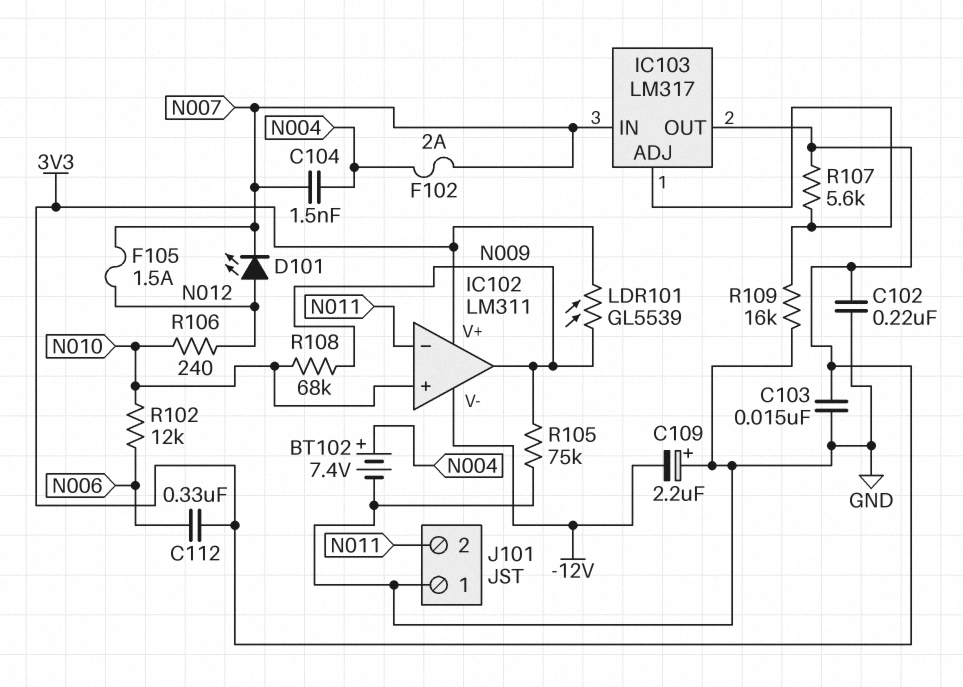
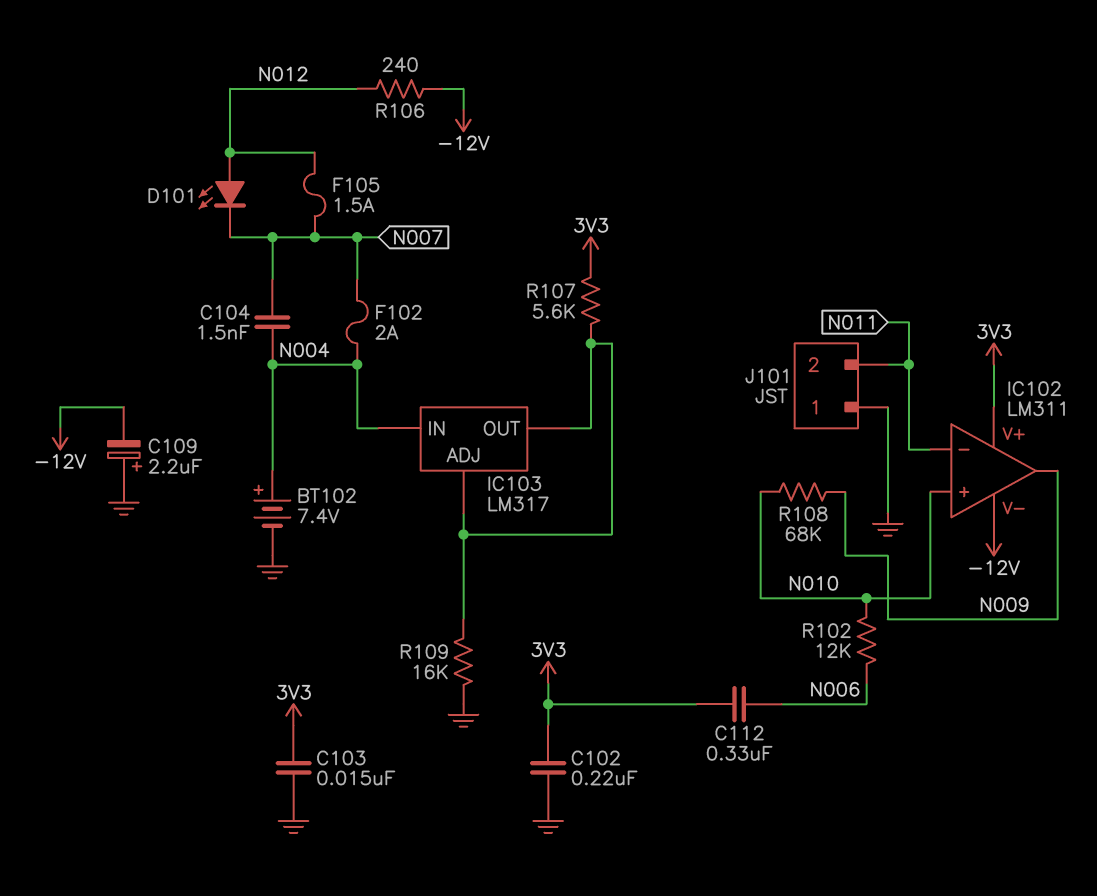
IC103 pin IN: N007 -> N004
IC103 pin OUT: 3V3 -> IC103/ADJ
LDR101: GL5539 (3V3, N009) -> none
R105: 75k (GND, N009) -> none
R106: 240 (N010, N012) -> 240 (-12V, N012)

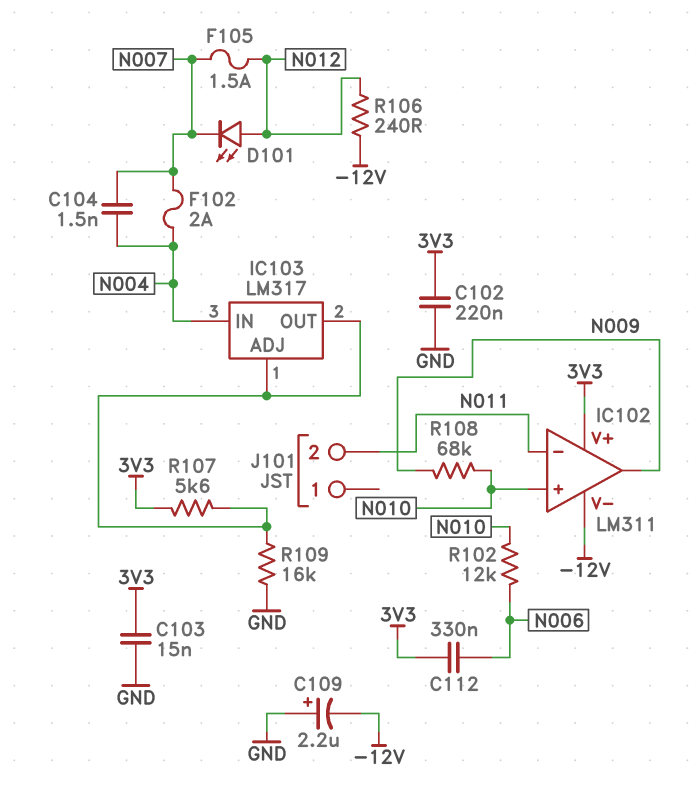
BT102: 7.4V (plus N004, minus GND) -> none
J101 pin 1: GND -> none

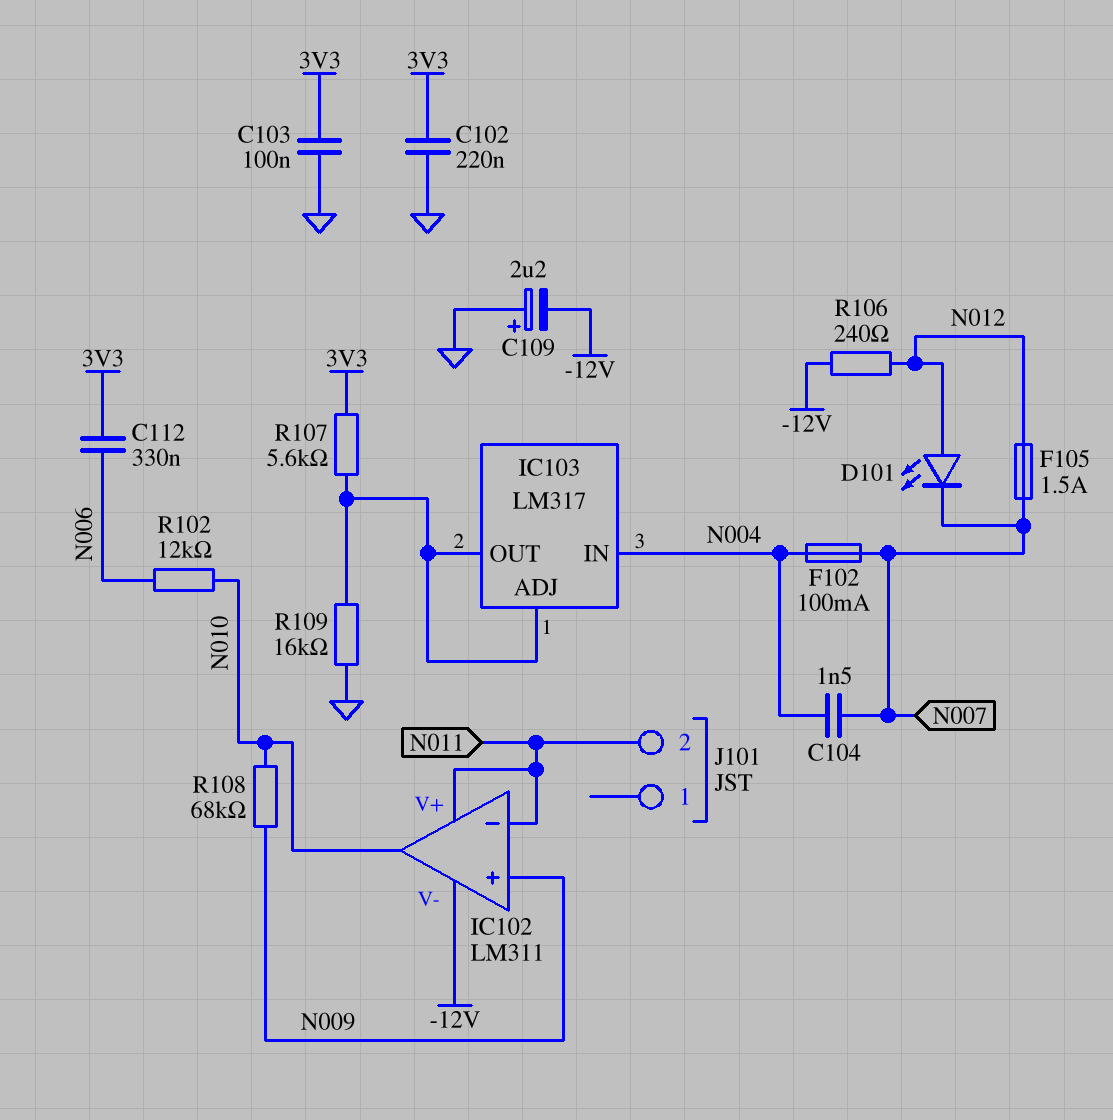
C103: 15nF (3V3, GND) -> 100nF (3V3, GND)
F102: 2A (N004, N007) -> 100mA (N004, N007)
IC102 pin V+: 3V3 -> N011
IC102 pin in+: N010 -> N009
IC102 pin out: N009 -> N010

